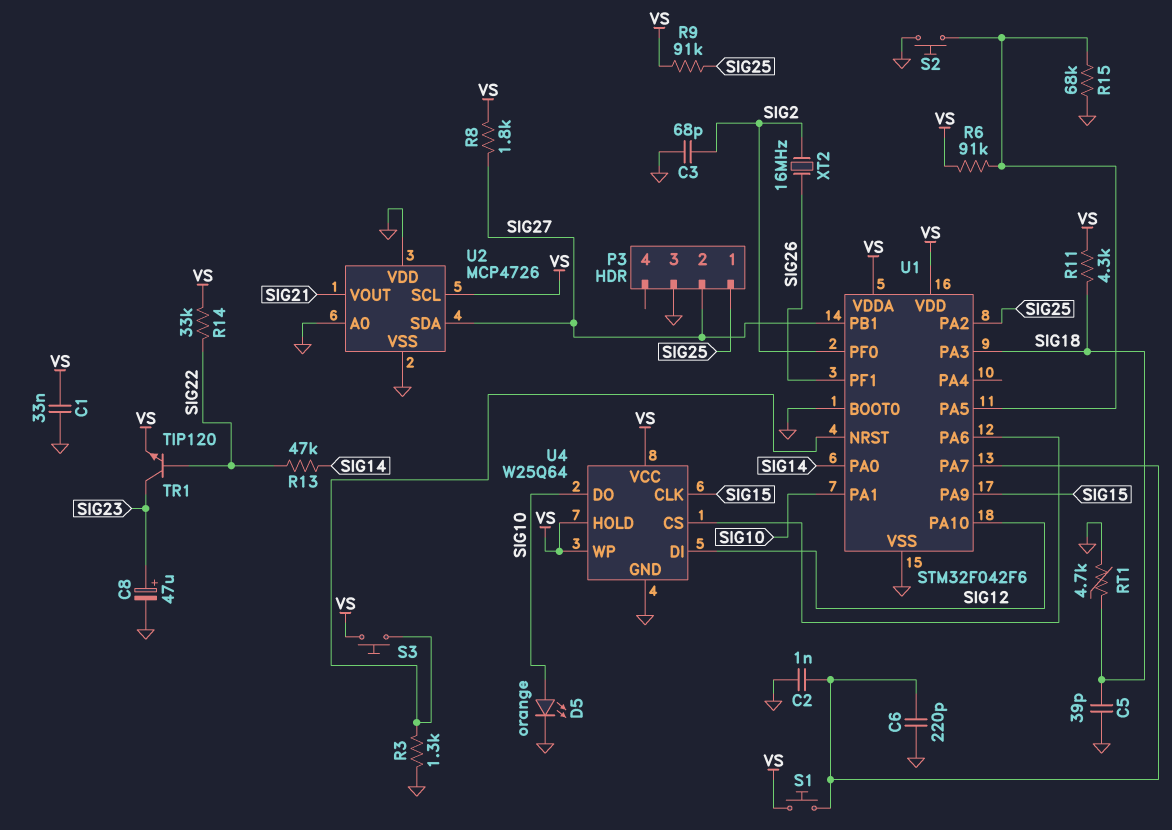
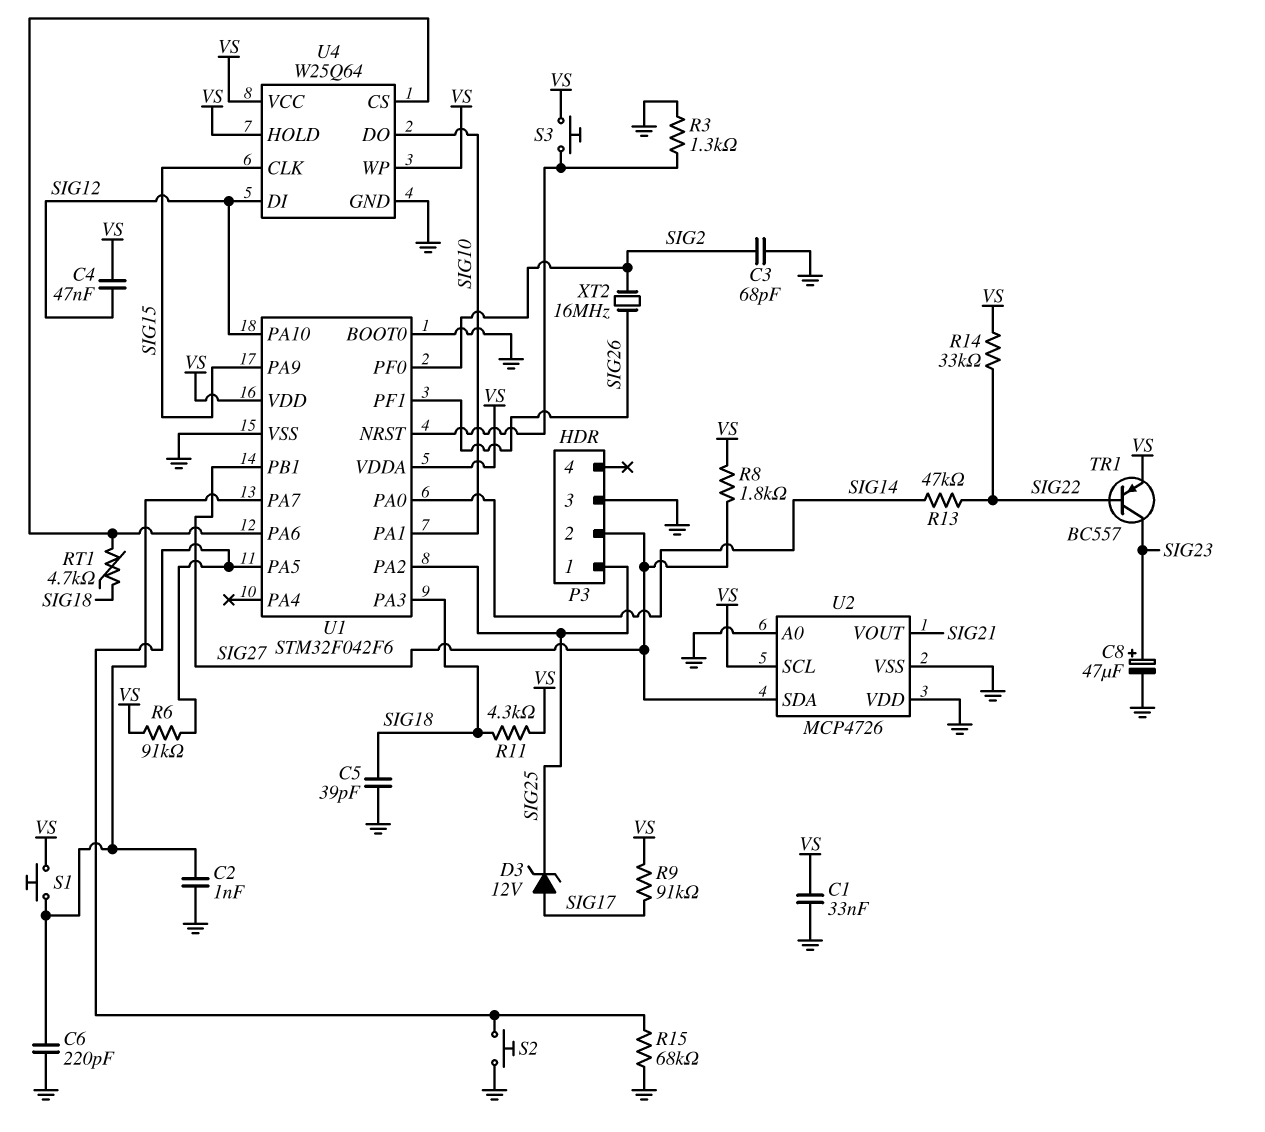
C4: none -> 47nF (SIG12, VS)
D3: none -> zener 12V (A SIG17, K SIG25)
D5: LED orange (A SIG10, K GND) -> none
R9: 91k (SIG25, VS) -> 91k (SIG17, VS)
RT1: 4.7k (GND, SIG18) -> 4.7k (SIG18, U1/PA6)
TR1: NPN TIP120 (B SIG22, C SIG23, E VS) -> PNP BC557 (B SIG22, C SIG23, E VS)

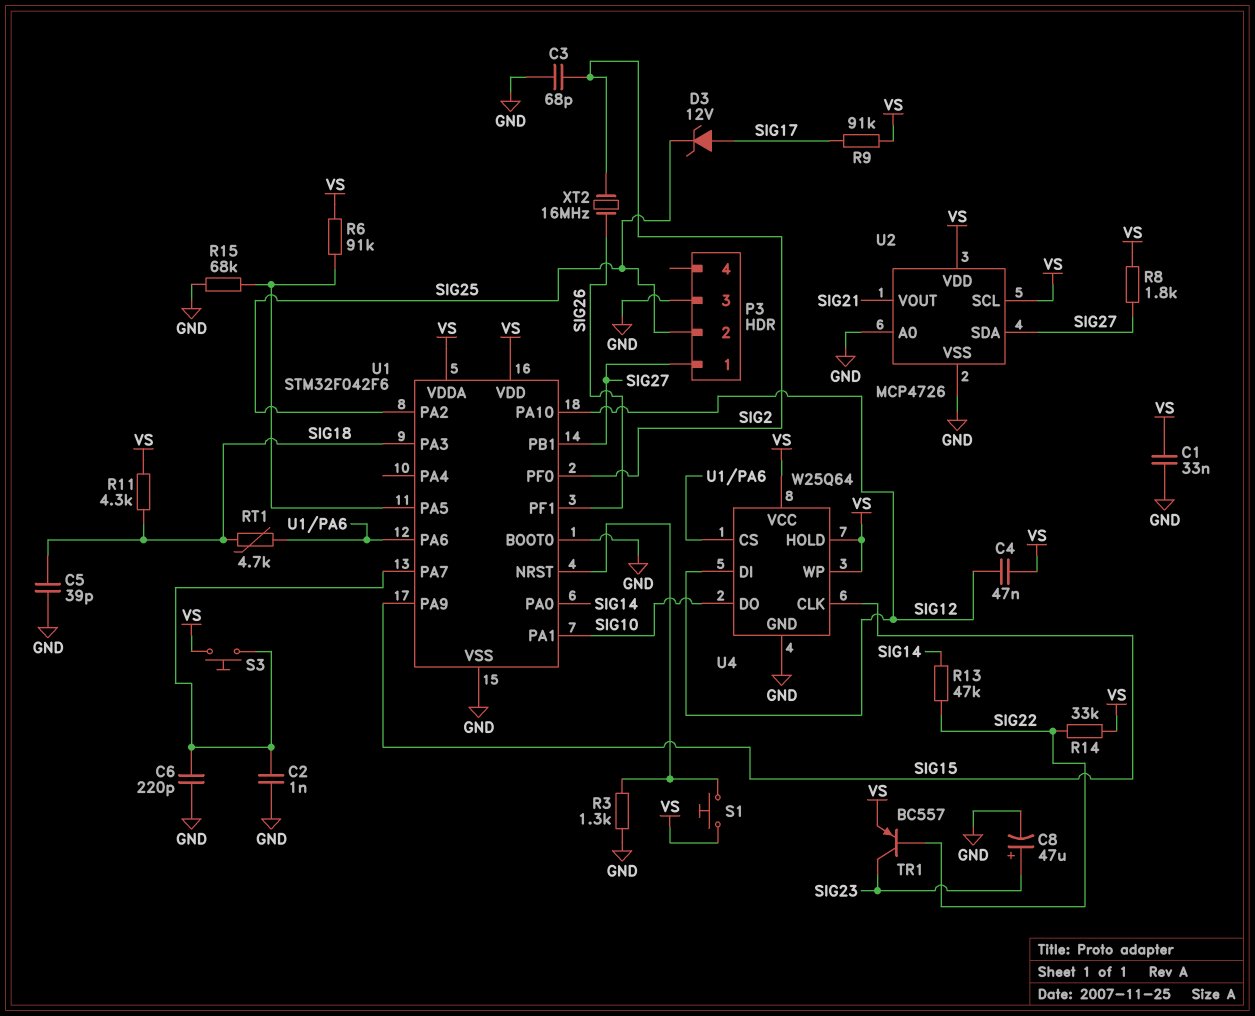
P3 pin 1: SIG25 -> SIG27
P3 pin 2: SIG27 -> SIG25
S1: button (U1/PA7, VS) -> button (U1/NRST, VS)
S2: button (GND, U1/PA5) -> none
S3: button (U1/NRST, VS) -> button (U1/PA7, VS)
U2 pin VDD: GND -> VS

